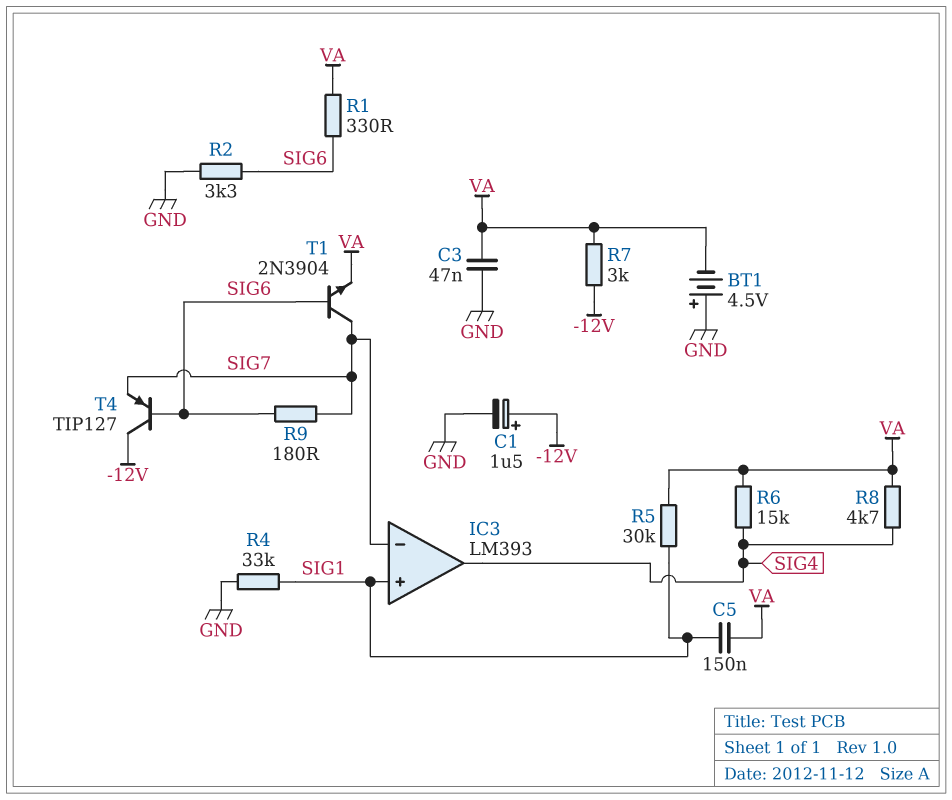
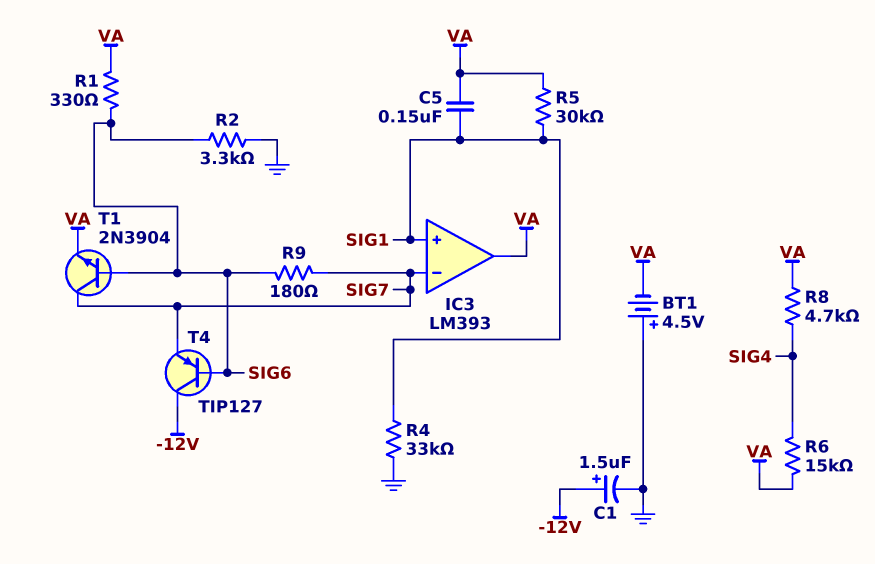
C3: 47nF (GND, VA) -> none
IC3 pin out: SIG4 -> VA
R7: 3k (-12V, VA) -> none

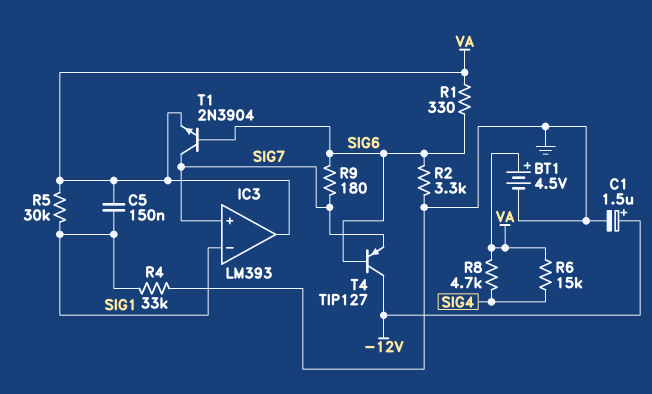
BT1: 4.5V (plus GND, minus VA) -> 4.5V (plus VA, minus GND)
IC3 pin in+: SIG1 -> SIG7
IC3 pin in-: SIG7 -> SIG1

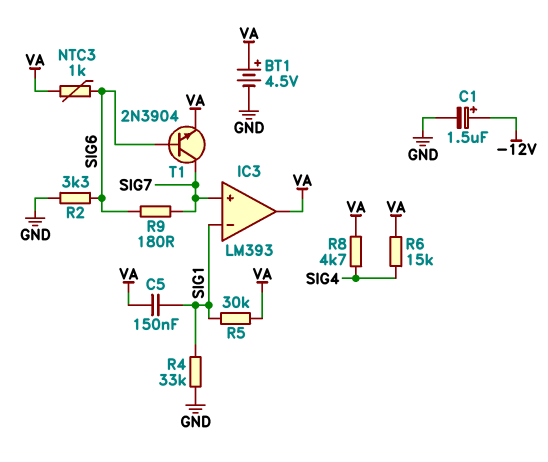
NTC3: none -> 1k (SIG6, VA)
R1: 330 (SIG6, VA) -> none
T4: PNP TIP127 (B SIG6, C -12V, E SIG7) -> none

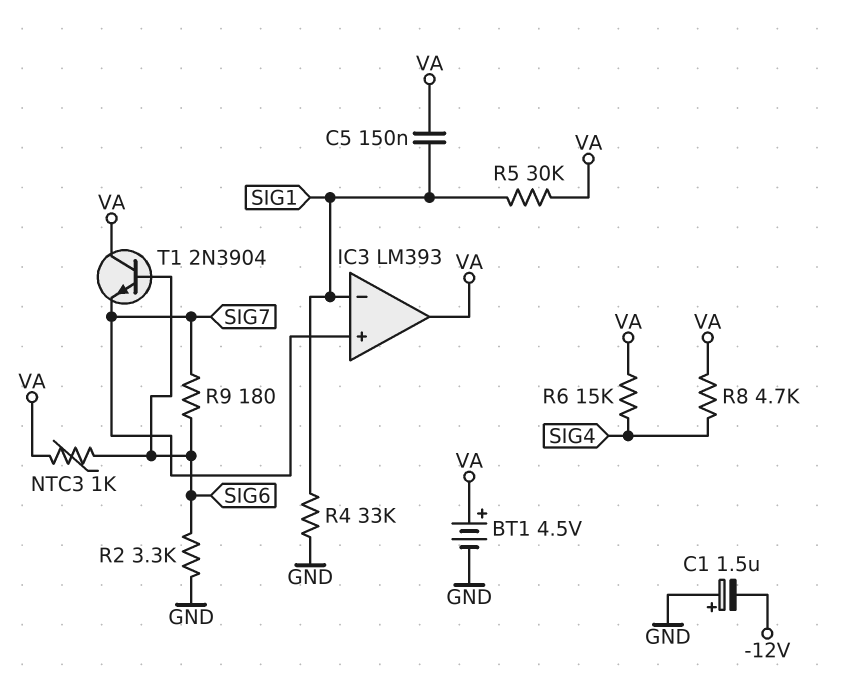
C1: 1.5uF (plus -12V, minus GND) -> 1.5uF (plus GND, minus -12V)
T1: NPN 2N3904 (B SIG6, C SIG7, E VA) -> NPN 2N3904 (B SIG6, C VA, E SIG7)

